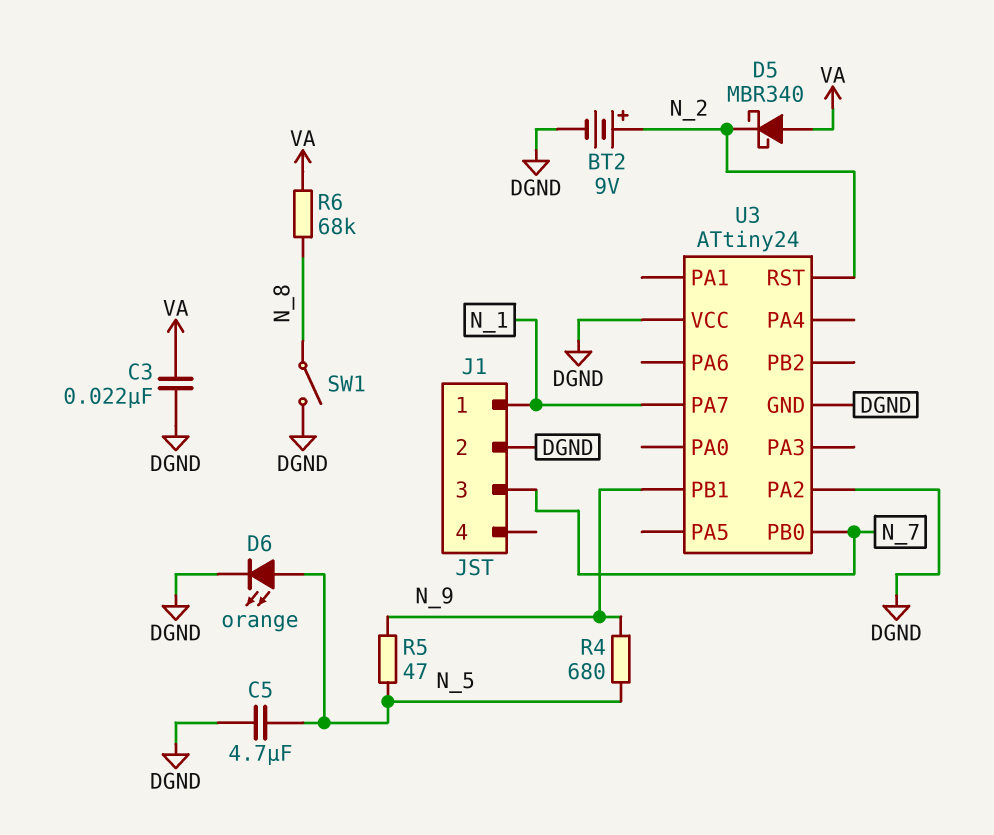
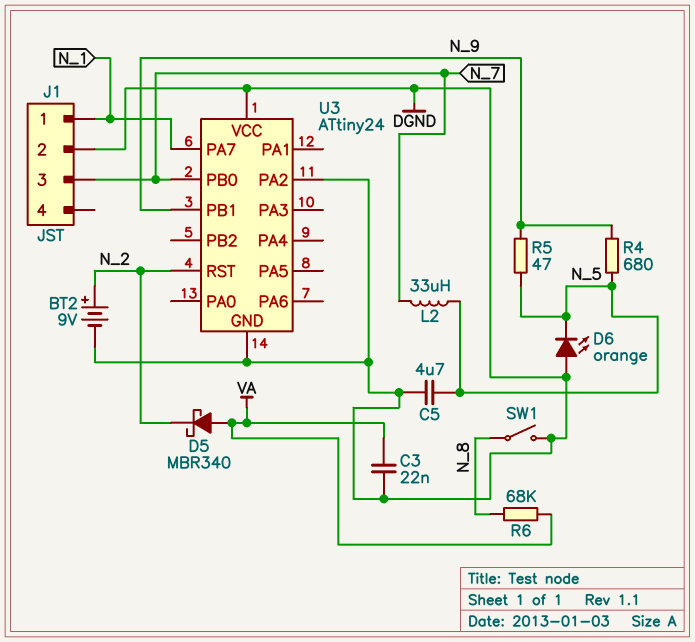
D6: LED orange (A N_5, K DGND) -> LED orange (A DGND, K N_5)
L2: none -> 33uH (N_5, N_7)

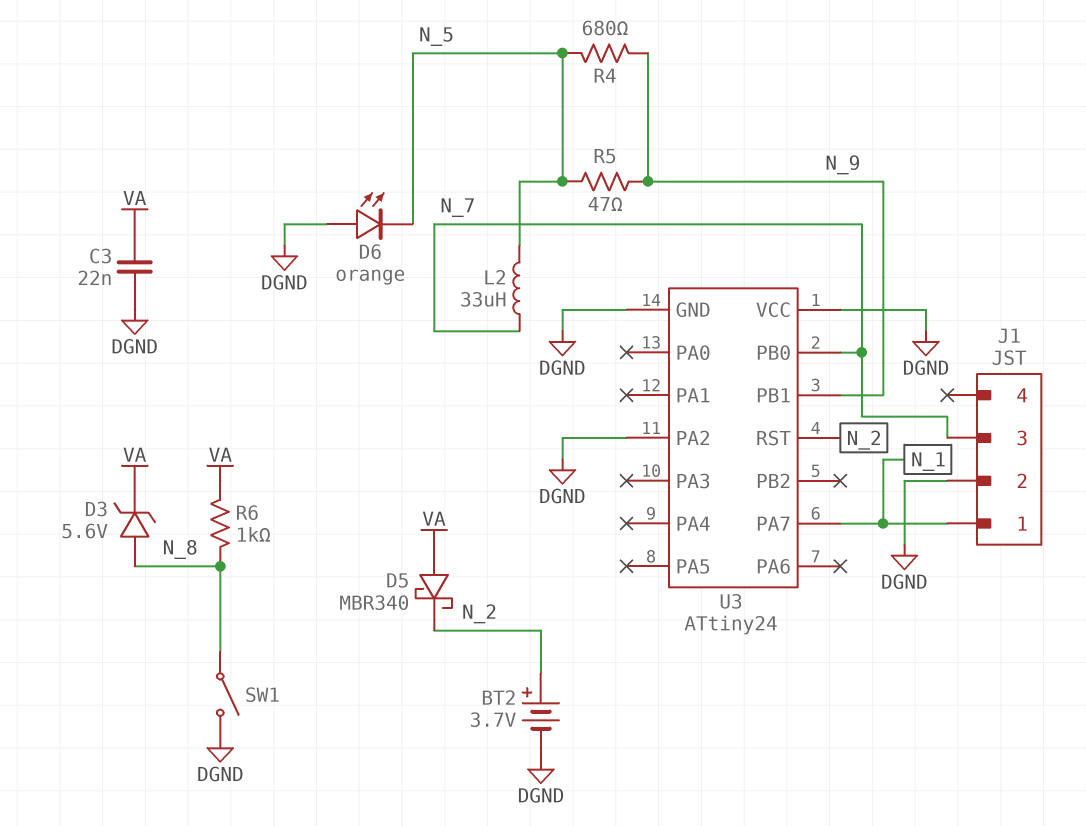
BT2: 9V (plus N_2, minus DGND) -> 3.7V (plus N_2, minus DGND)
C5: 4.7uF (DGND, N_5) -> none
D3: none -> zener 5.6V (A N_8, K VA)
R6: 68k (N_8, VA) -> 1k (N_8, VA)

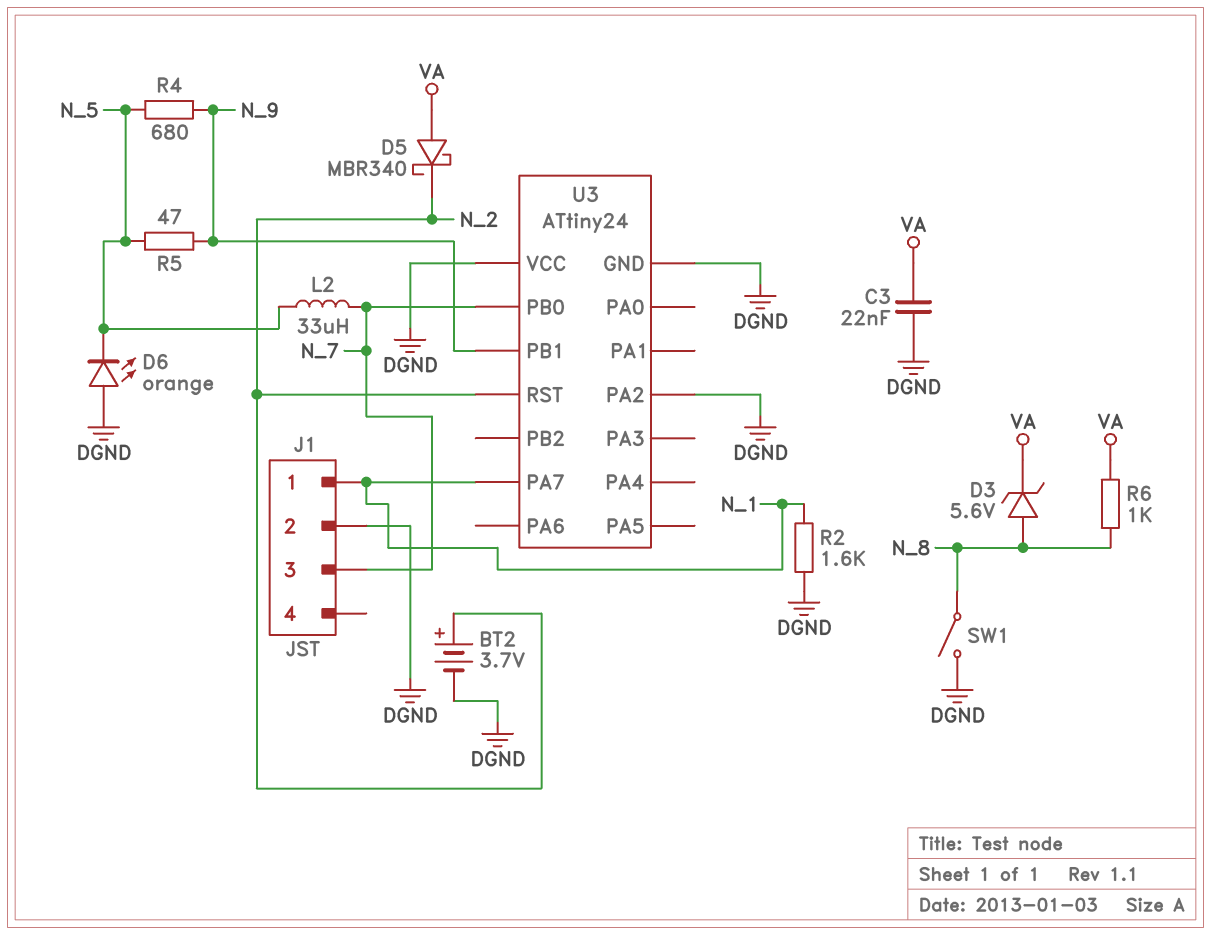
R2: none -> 1.6k (DGND, N_1)

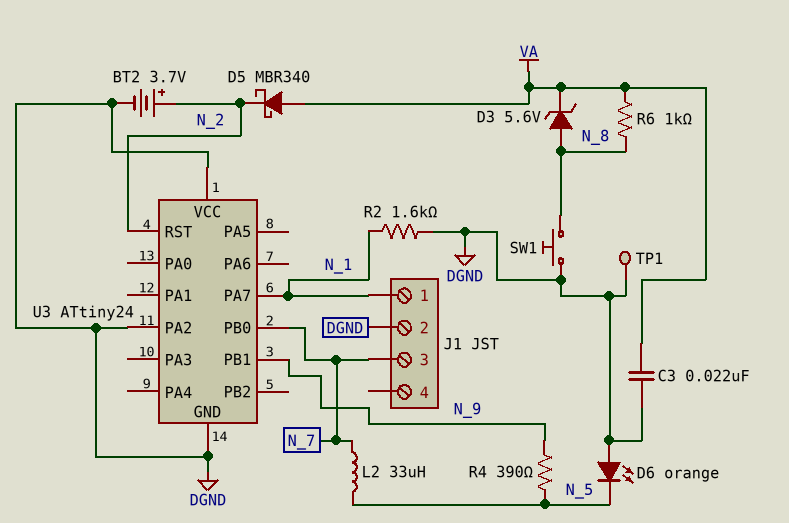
R4: 680 (N_5, N_9) -> 390 (N_5, N_9)
R5: 47 (N_5, N_9) -> none
SW1: switch (DGND, N_8) -> button (DGND, N_8)
TP1: none -> test point (DGND)

